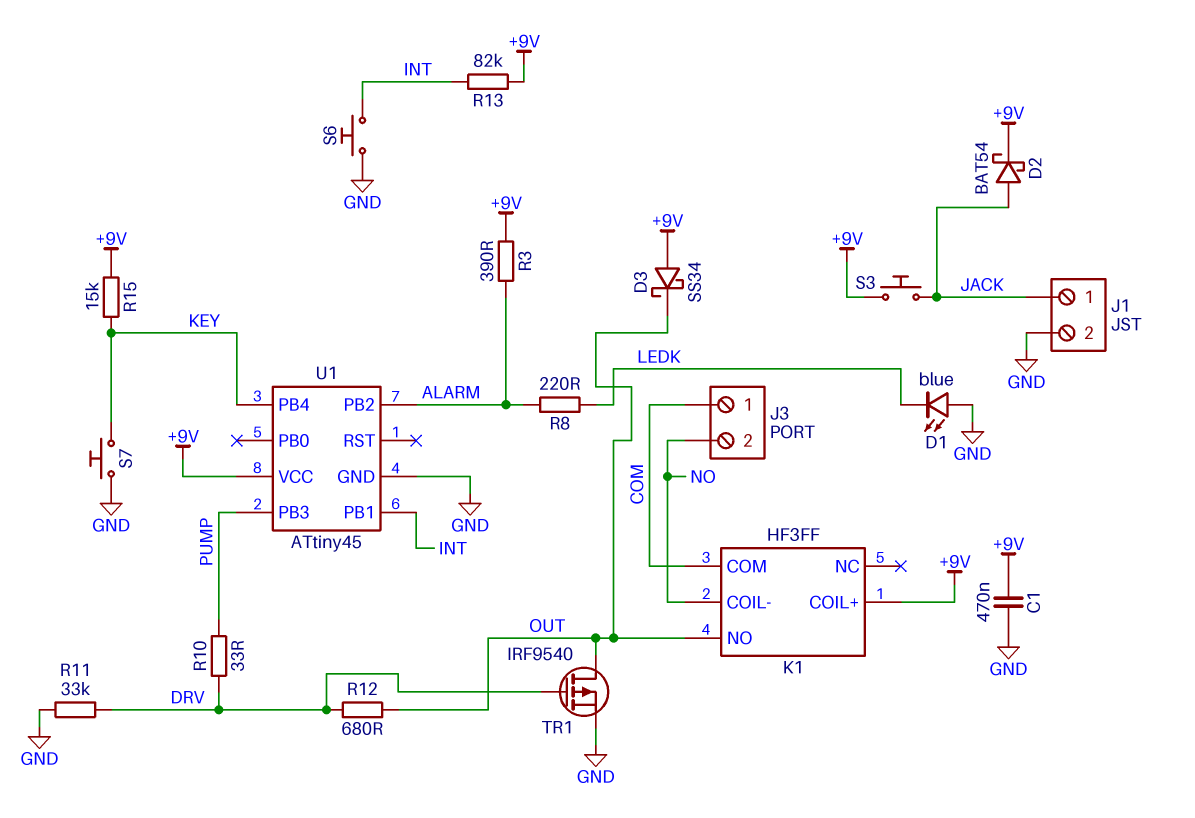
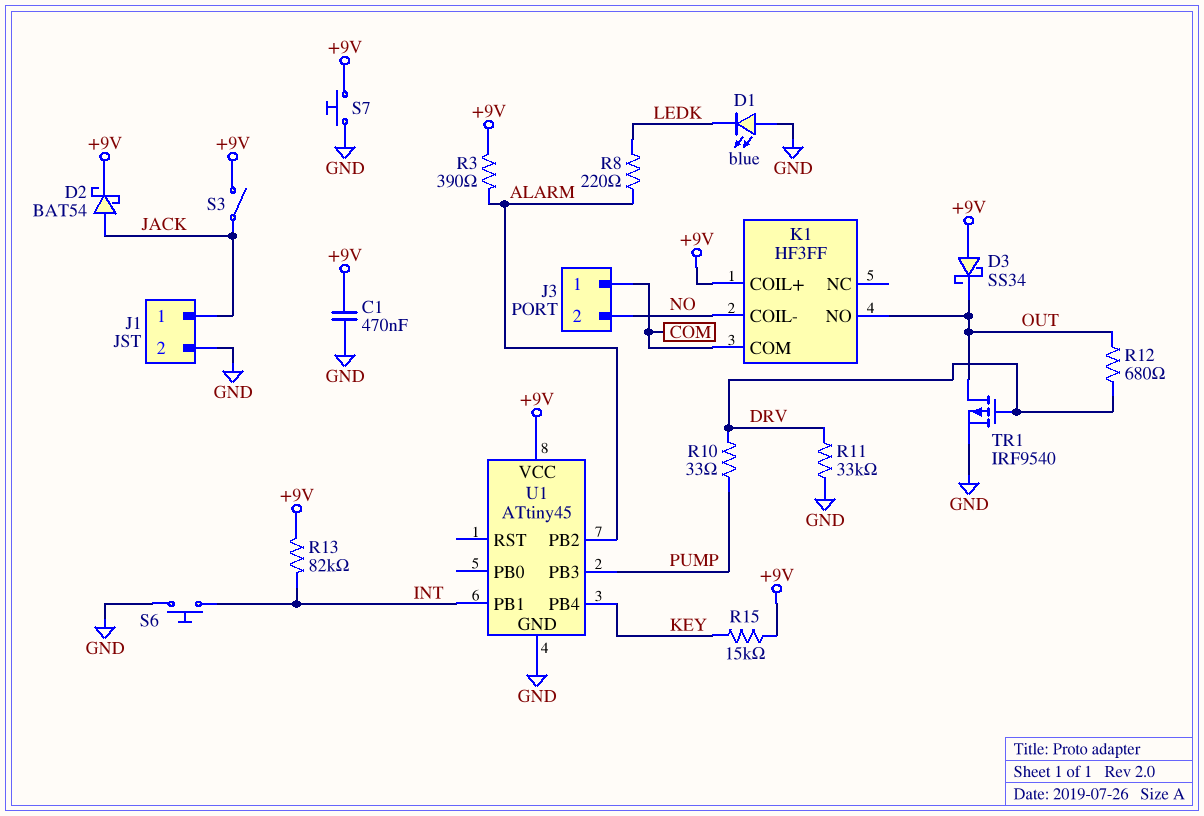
S3: button (+9V, JACK) -> switch (+9V, JACK)
S7: button (GND, KEY) -> button (+9V, GND)

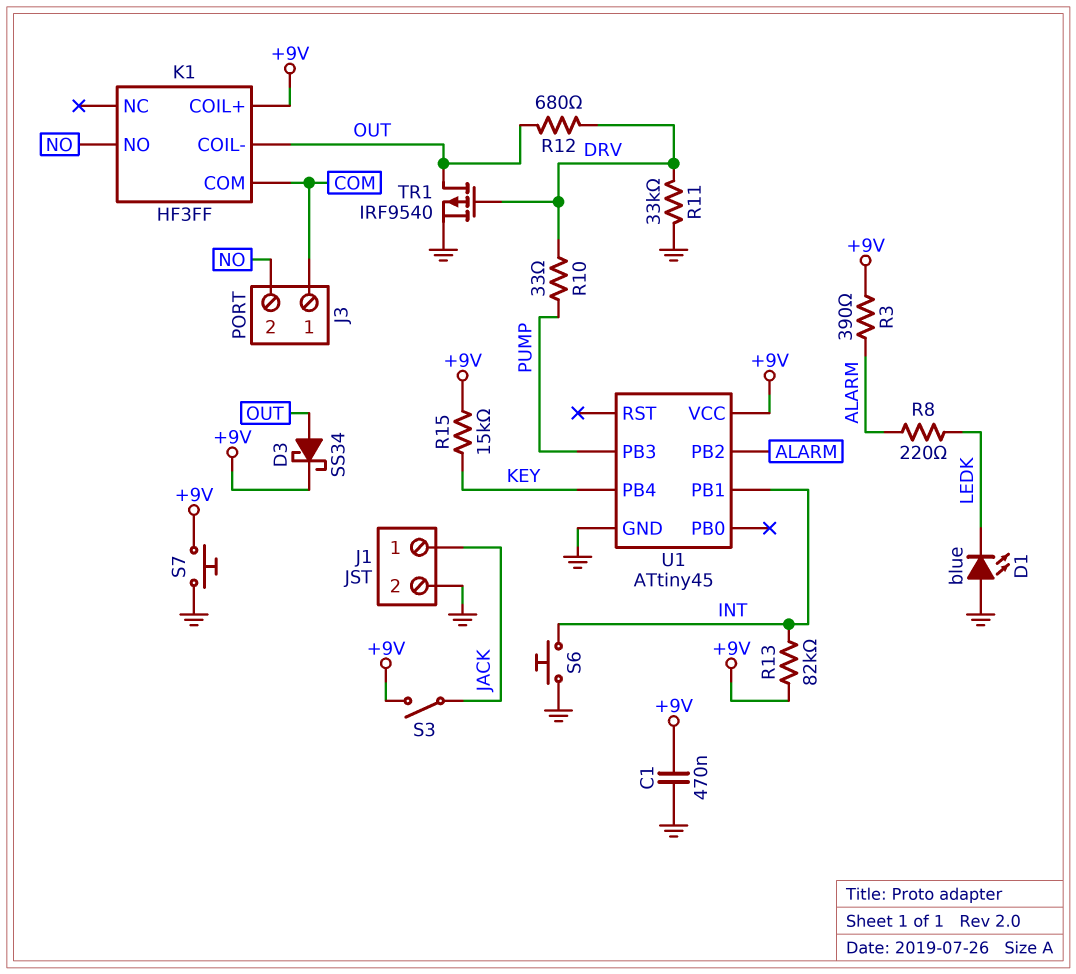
D2: schottky BAT54 (A JACK, K +9V) -> none
D3: schottky SS34 (A +9V, K OUT) -> schottky SS34 (A OUT, K +9V)
K1 pin COIL-: NO -> OUT
K1 pin NO: OUT -> NO

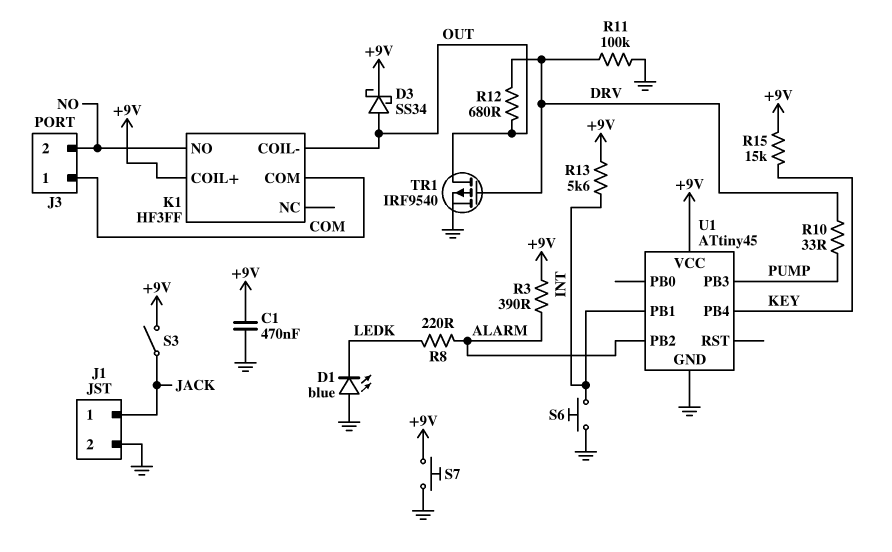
R11: 33k (DRV, GND) -> 100k (DRV, GND)
R13: 82k (+9V, INT) -> 5.6k (+9V, INT)

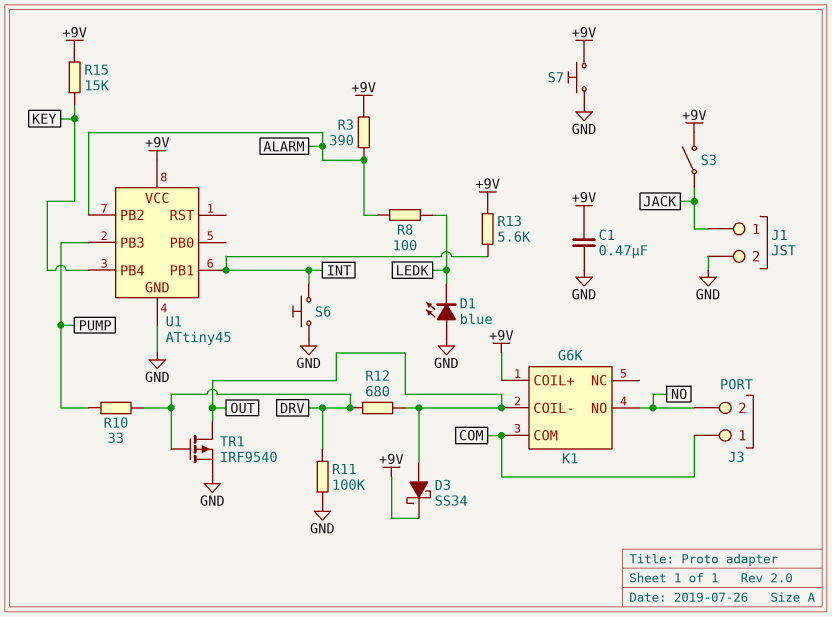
K1: HF3FF -> G6K
R8: 220 (ALARM, LEDK) -> 100 (ALARM, LEDK)

